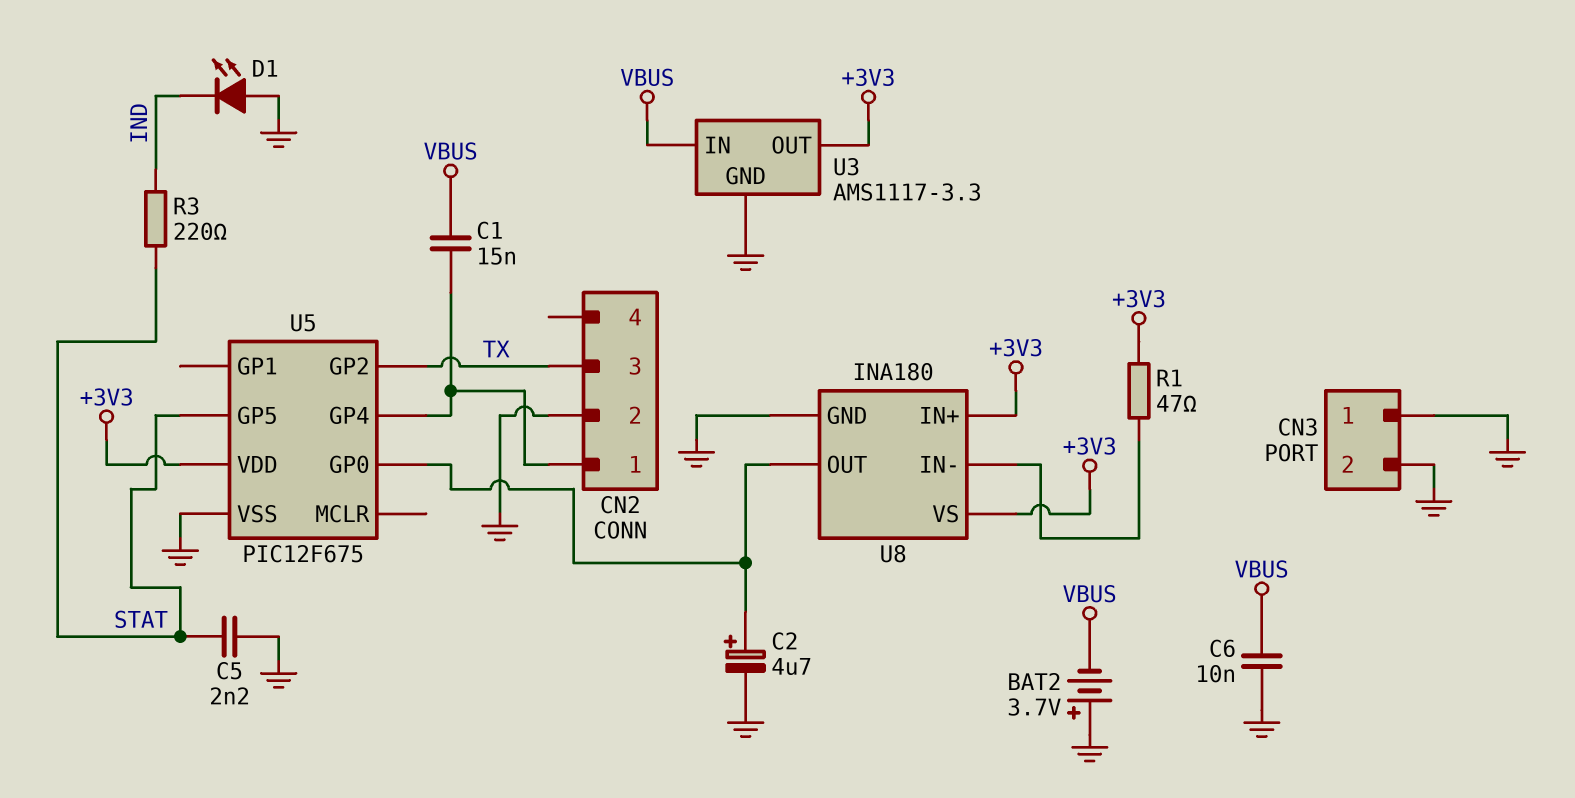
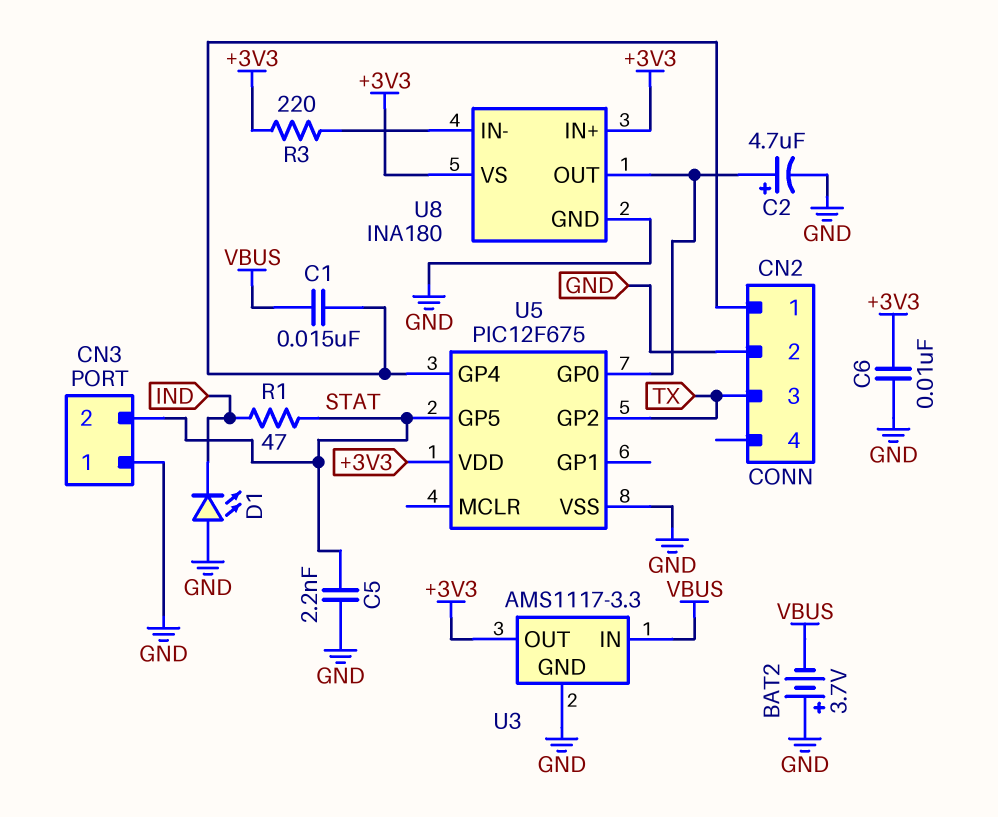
C6: 10nF (GND, VBUS) -> 10nF (+3V3, GND)
CN3 pin 2: GND -> STAT
R1: 47 (+3V3, U8/IN-) -> 47 (IND, STAT)
R3: 220 (IND, STAT) -> 220 (+3V3, U8/IN-)

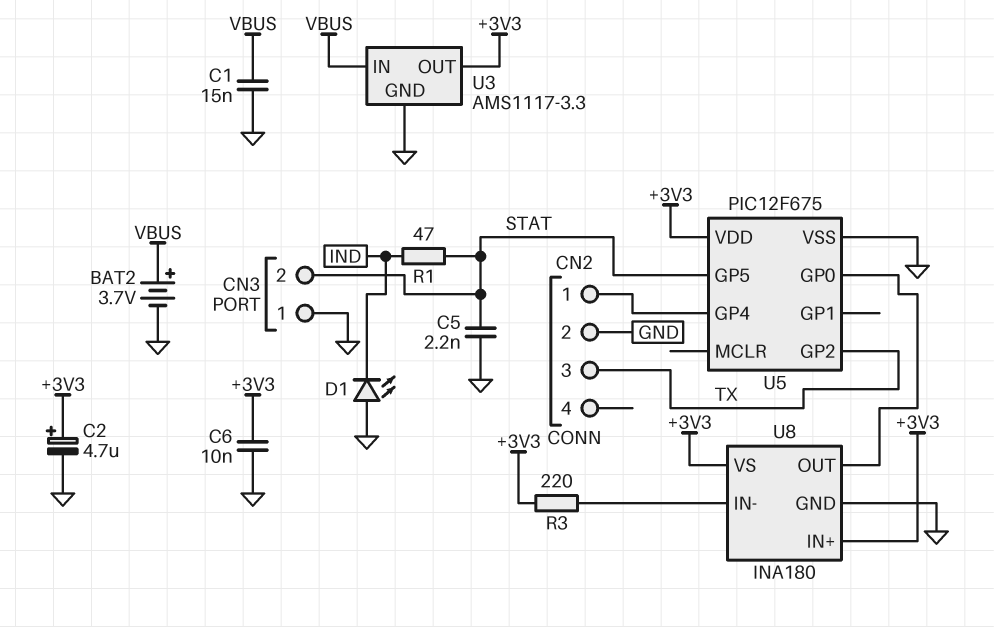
BAT2: 3.7V (plus GND, minus VBUS) -> 3.7V (plus VBUS, minus GND)
C1: 15nF (CN2/1, VBUS) -> 15nF (GND, VBUS)
C2: 4.7uF (plus U5/GP0, minus GND) -> 4.7uF (plus +3V3, minus GND)

